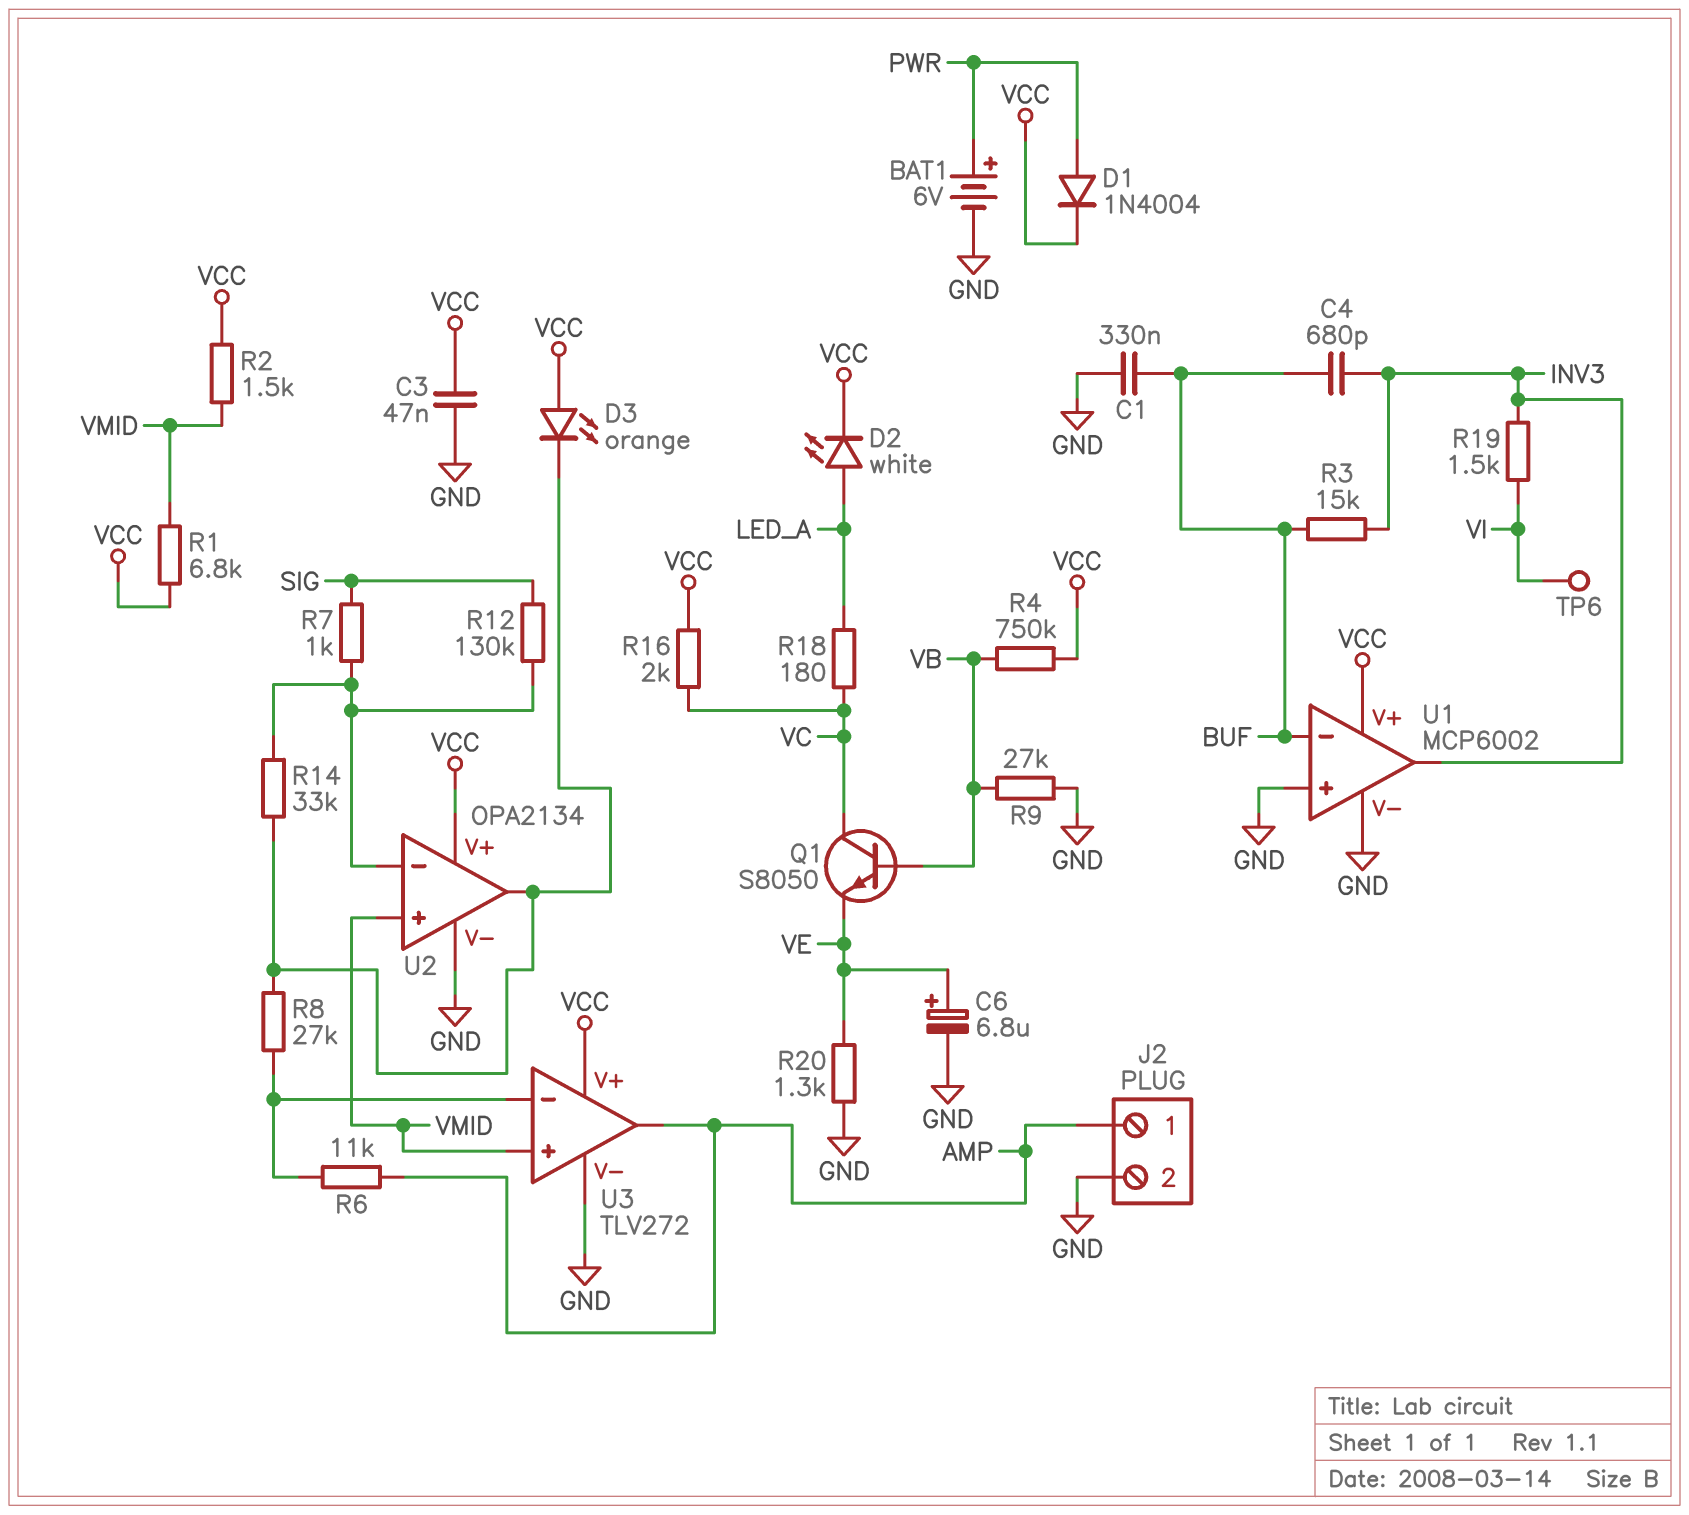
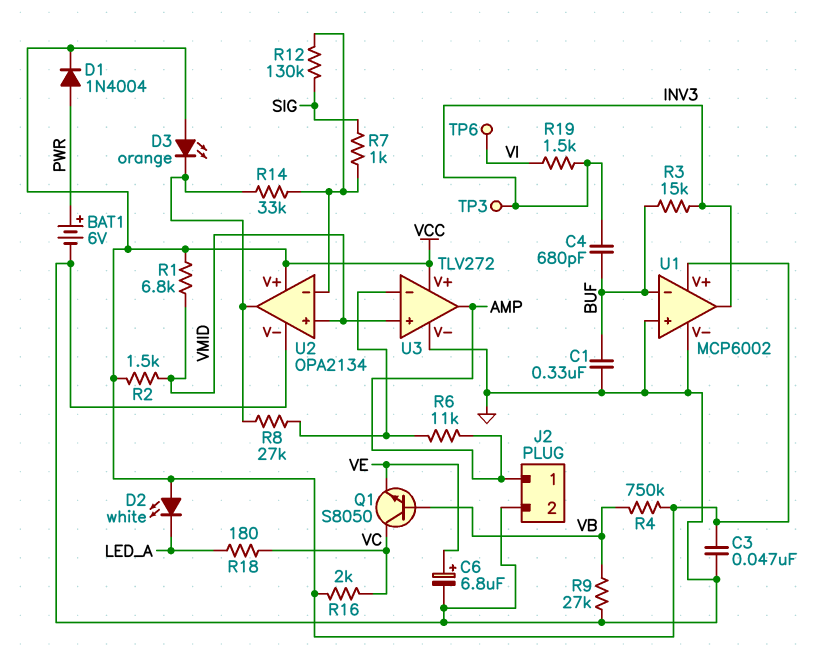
D2: LED white (A LED_A, K VCC) -> LED white (A VCC, K LED_A)
R20: 1.3k (GND, VE) -> none
TP3: none -> test point (INV3)

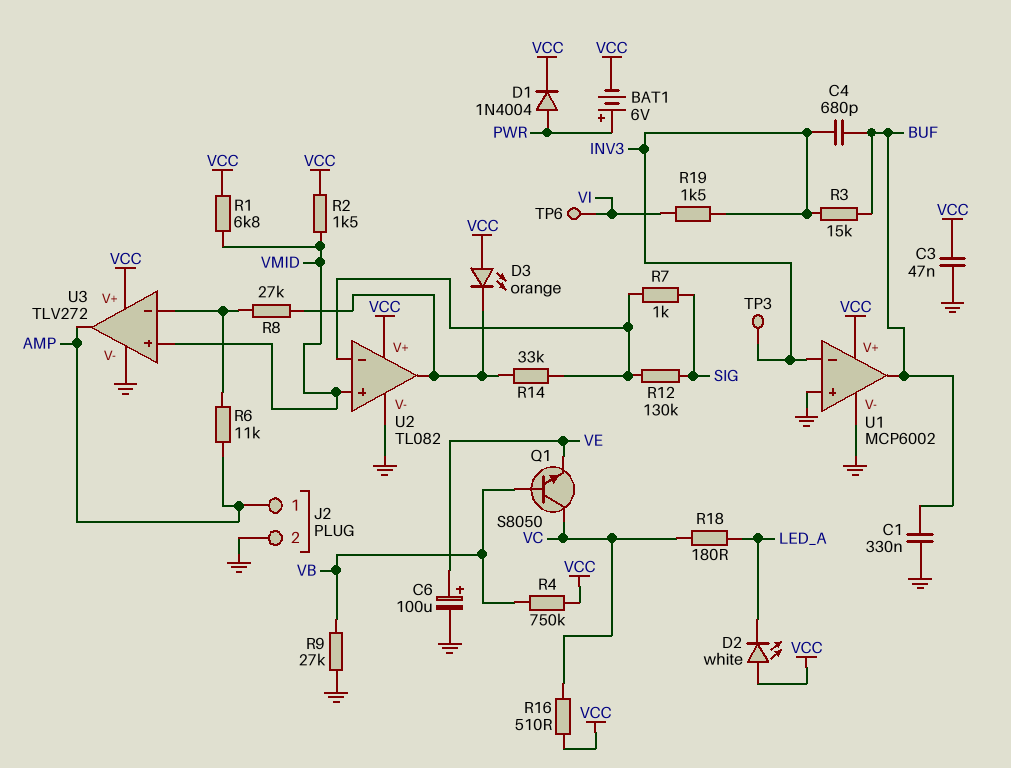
BAT1: 6V (plus PWR, minus GND) -> 6V (plus PWR, minus VCC)
C6: 6.8uF (plus VE, minus GND) -> 100uF (plus VE, minus GND)
R16: 2k (VC, VCC) -> 510 (VC, VCC)
U1 pin in-: BUF -> INV3
U1 pin out: INV3 -> BUF
U2: OPA2134 -> TL082

